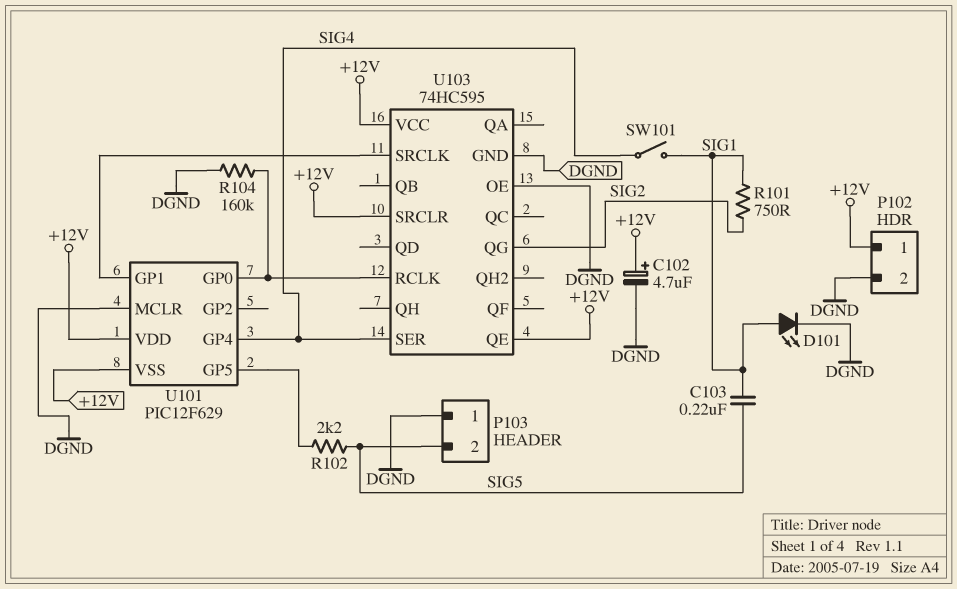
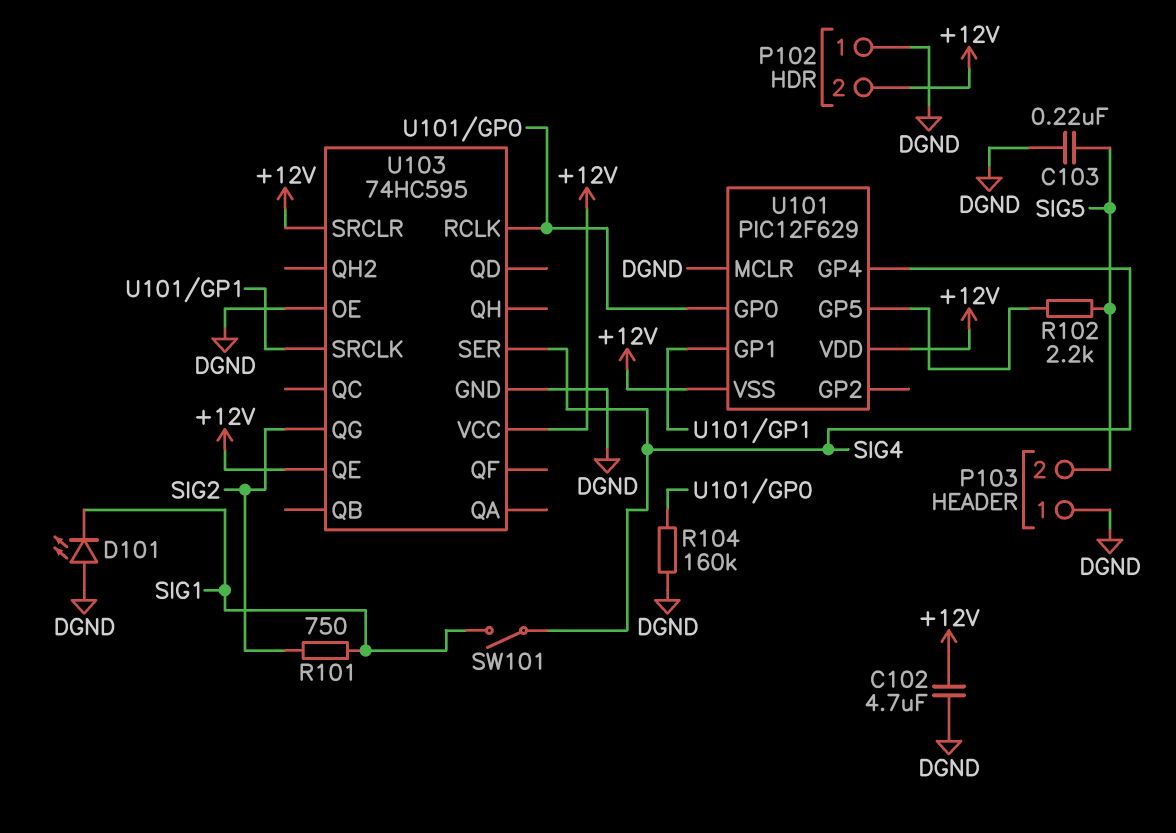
C102: 4.7uF (plus +12V, minus DGND) -> 4.7uF (+12V, DGND)
C103: 220nF (SIG1, SIG5) -> 220nF (DGND, SIG5)
D101: LED (A SIG1, K DGND) -> LED (A DGND, K SIG1)
P102 pin 1: +12V -> DGND
P102 pin 2: DGND -> +12V

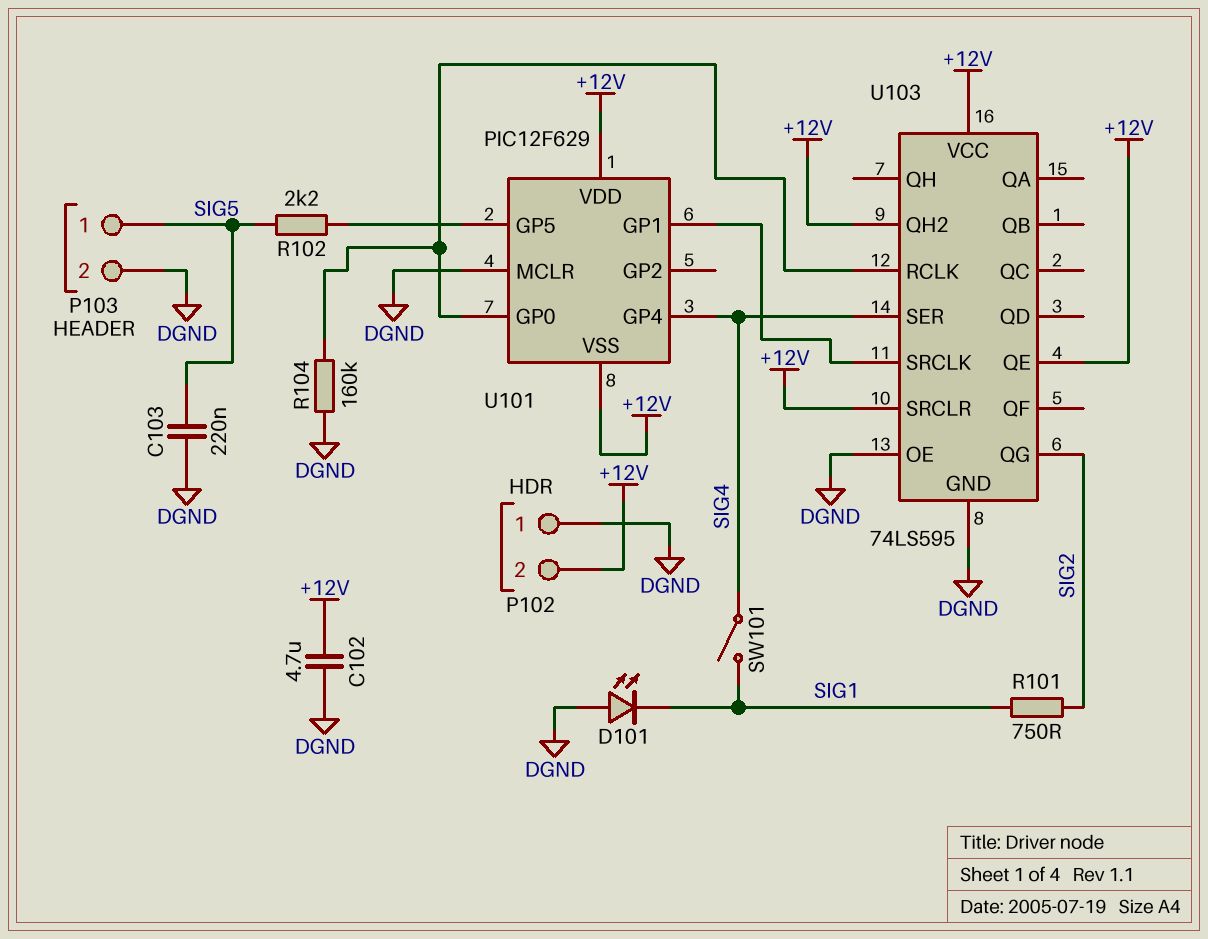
P103 pin 1: DGND -> SIG5
P103 pin 2: SIG5 -> DGND
U103: 74HC595 -> 74LS595
U103 pin QH2: none -> +12V

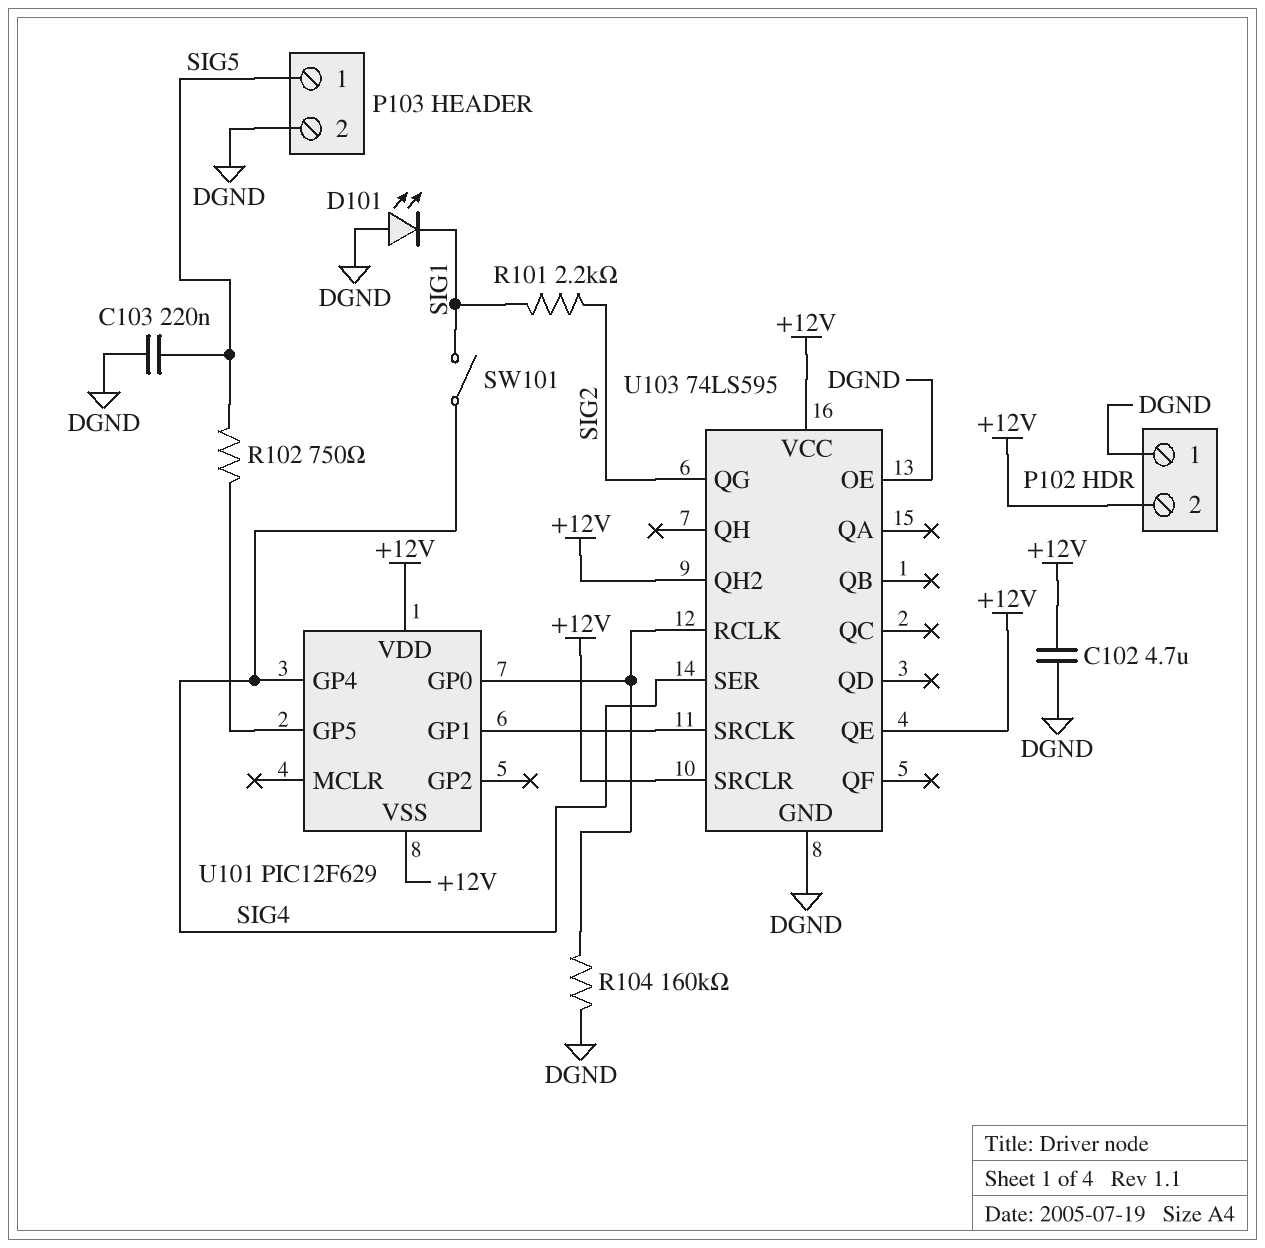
R101: 750 (SIG1, SIG2) -> 2.2k (SIG1, SIG2)
R102: 2.2k (SIG5, U101/GP5) -> 750 (SIG5, U101/GP5)
U101 pin MCLR: DGND -> none

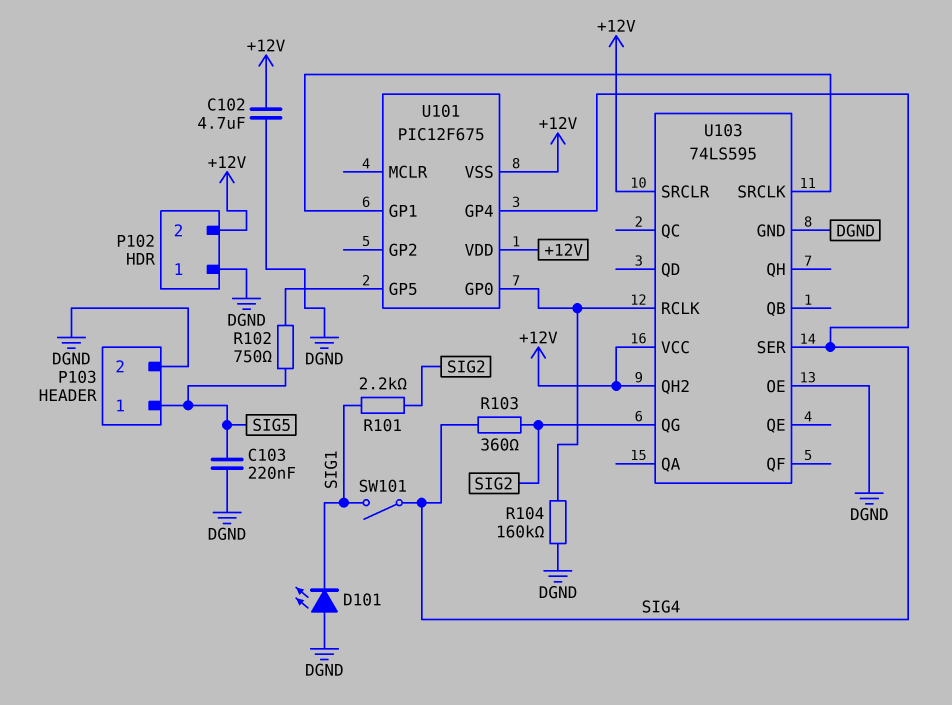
R103: none -> 360 (SIG2, SIG4)
U101: PIC12F629 -> PIC12F675
U103 pin QE: +12V -> none

